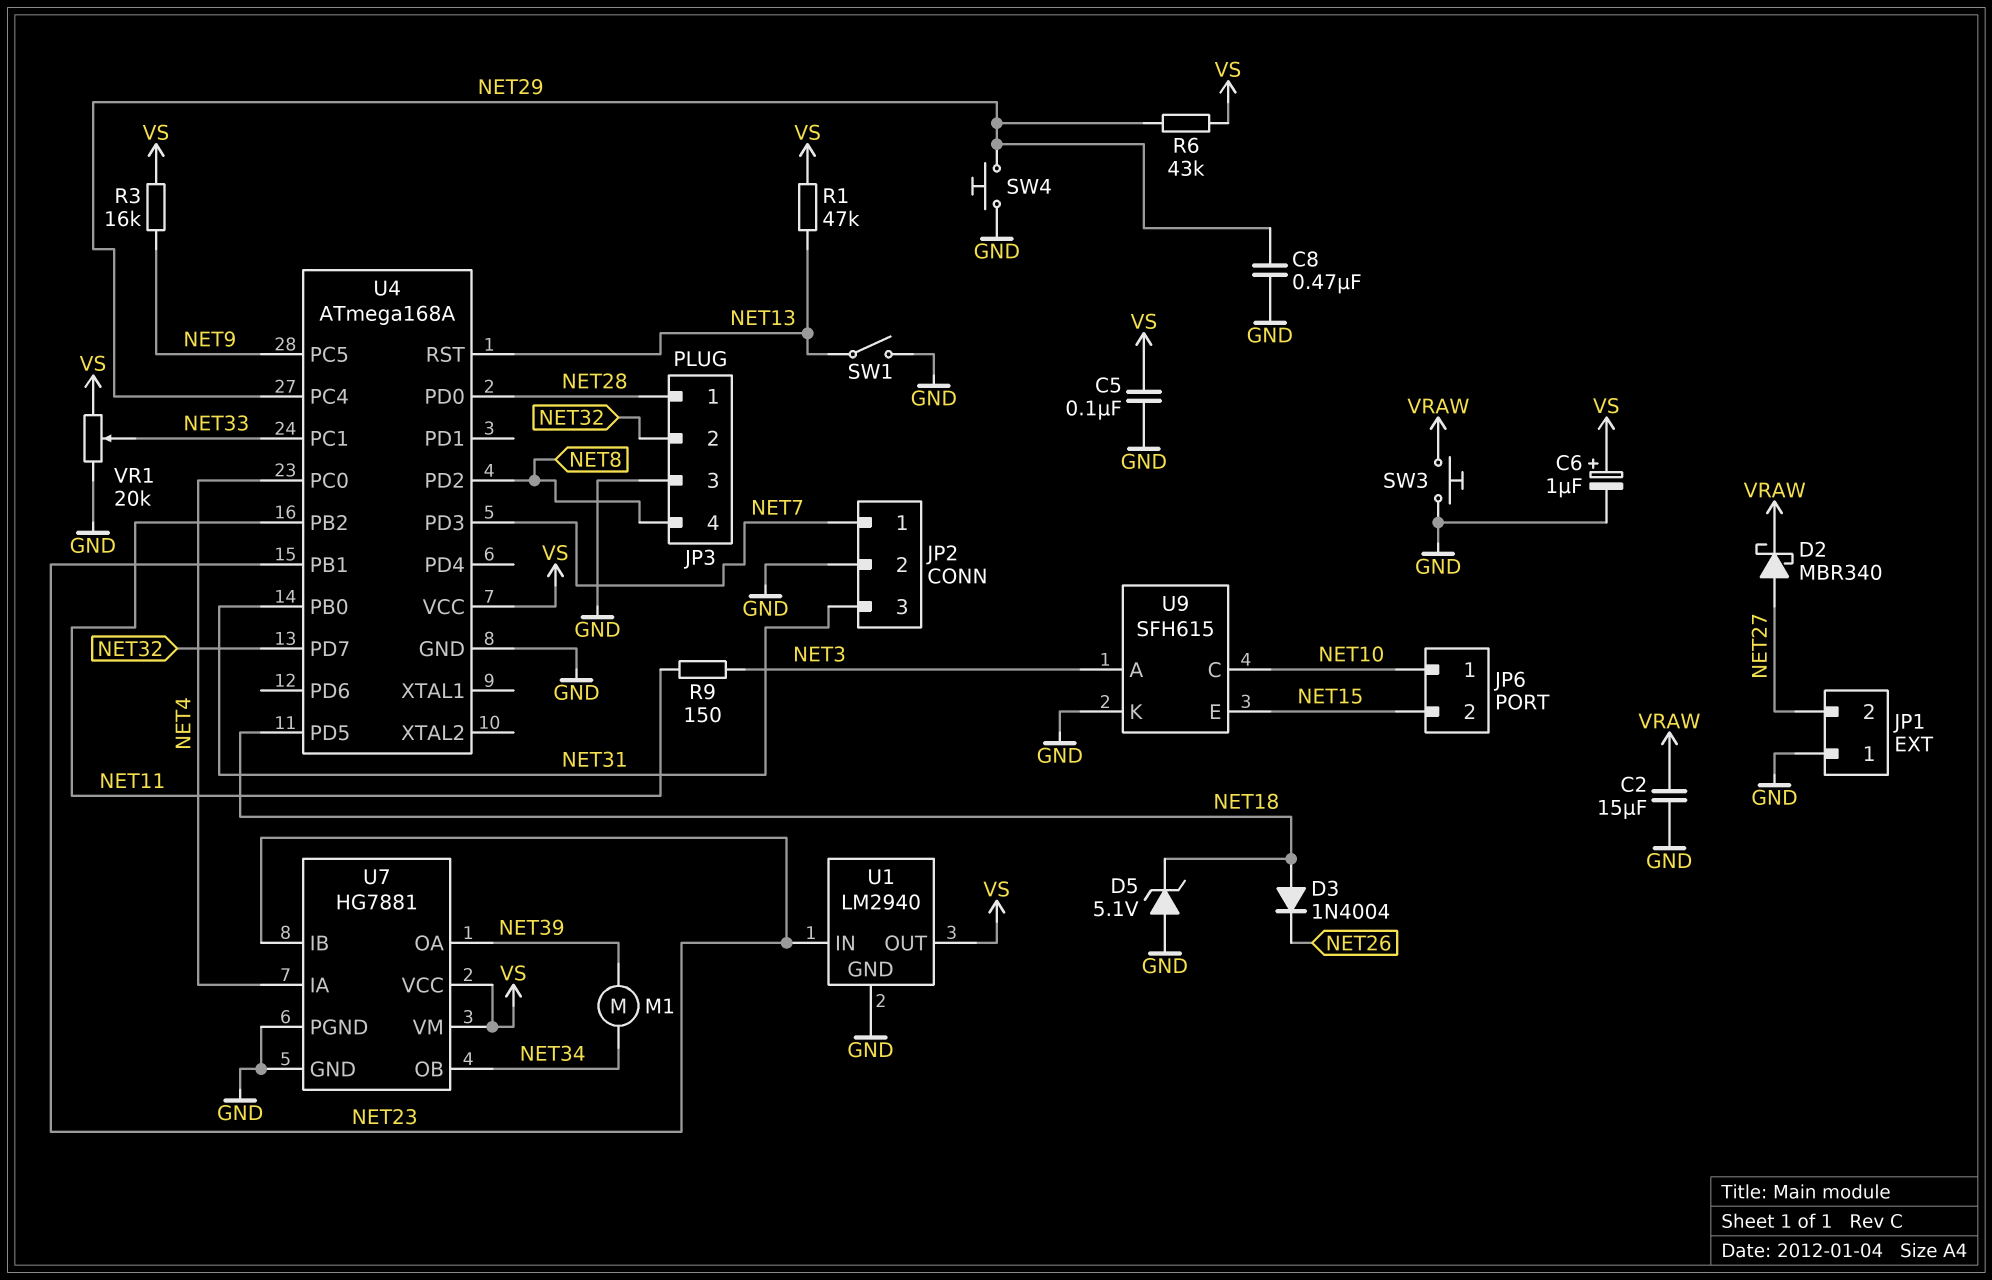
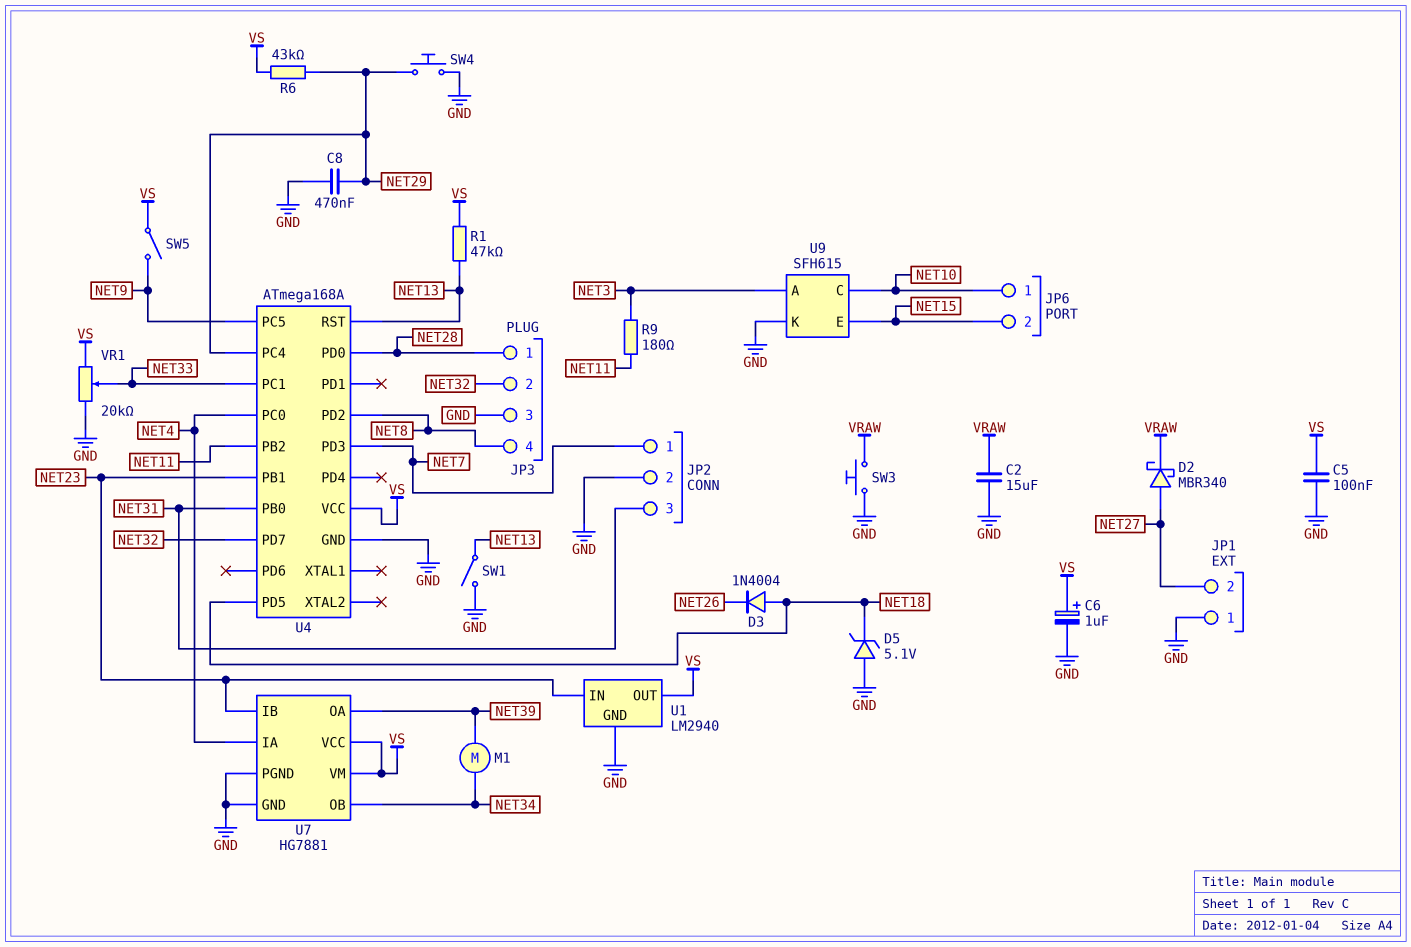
R3: 16k (NET9, VS) -> none
R9: 150 (NET3, NET11) -> 180 (NET3, NET11)
SW5: none -> switch (NET9, VS)

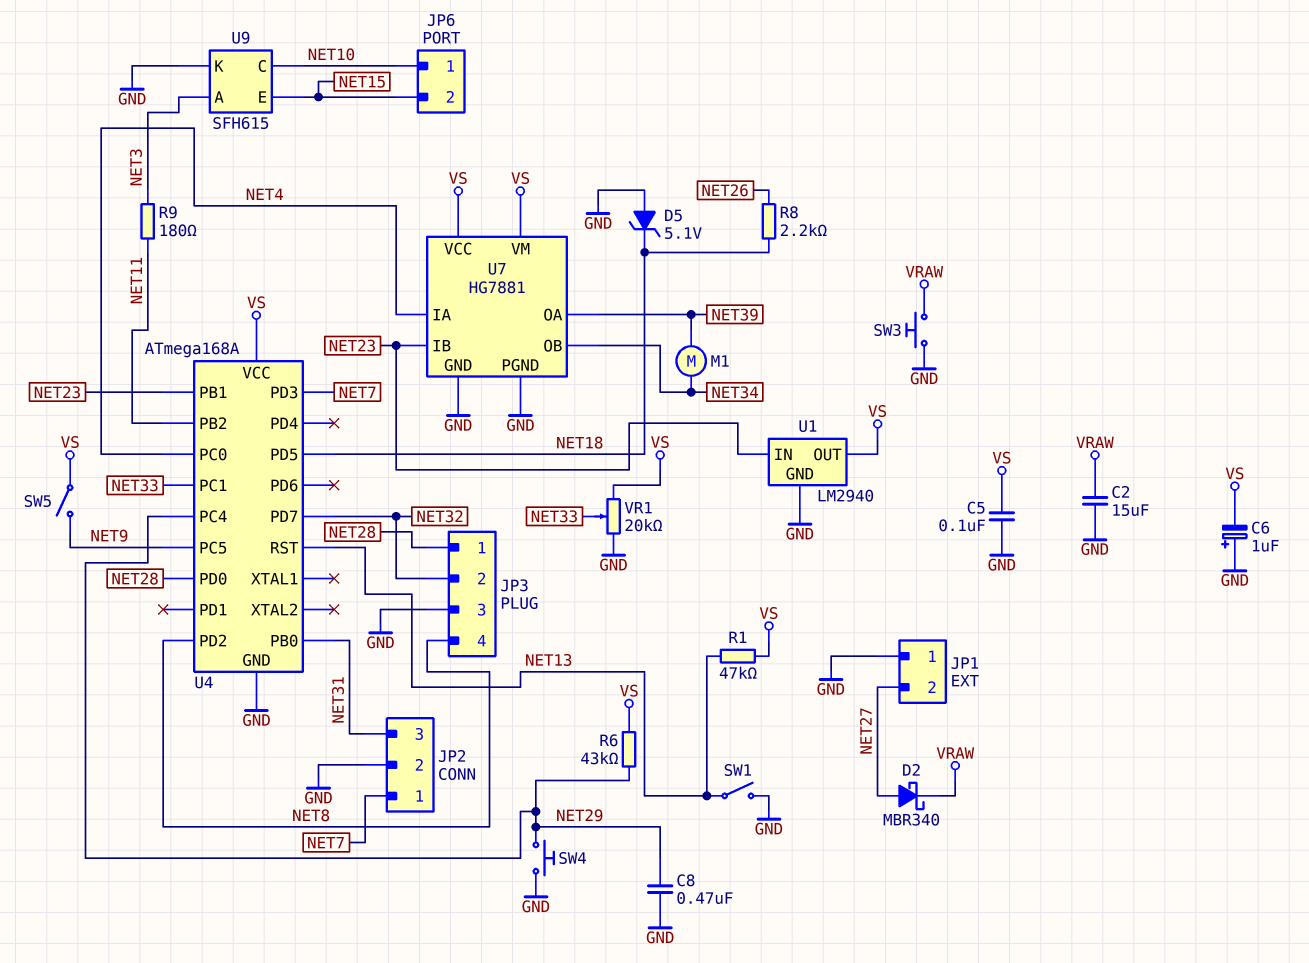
C6: 1uF (plus VS, minus GND) -> 1uF (plus GND, minus VS)
D3: diode 1N4004 (A NET18, K NET26) -> none
R8: none -> 2.2k (NET18, NET26)

